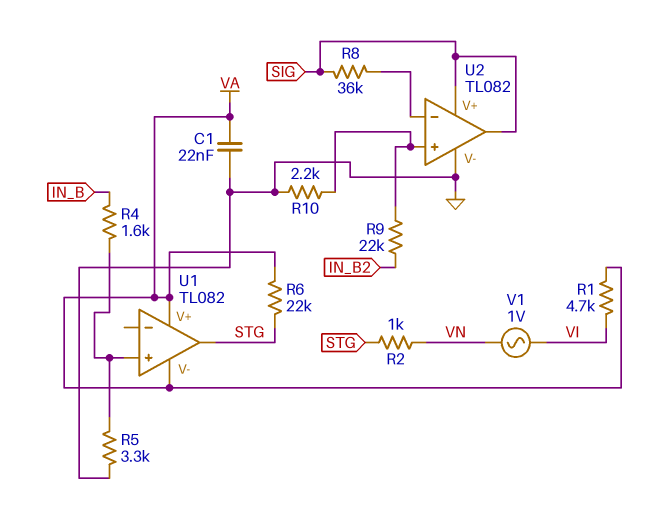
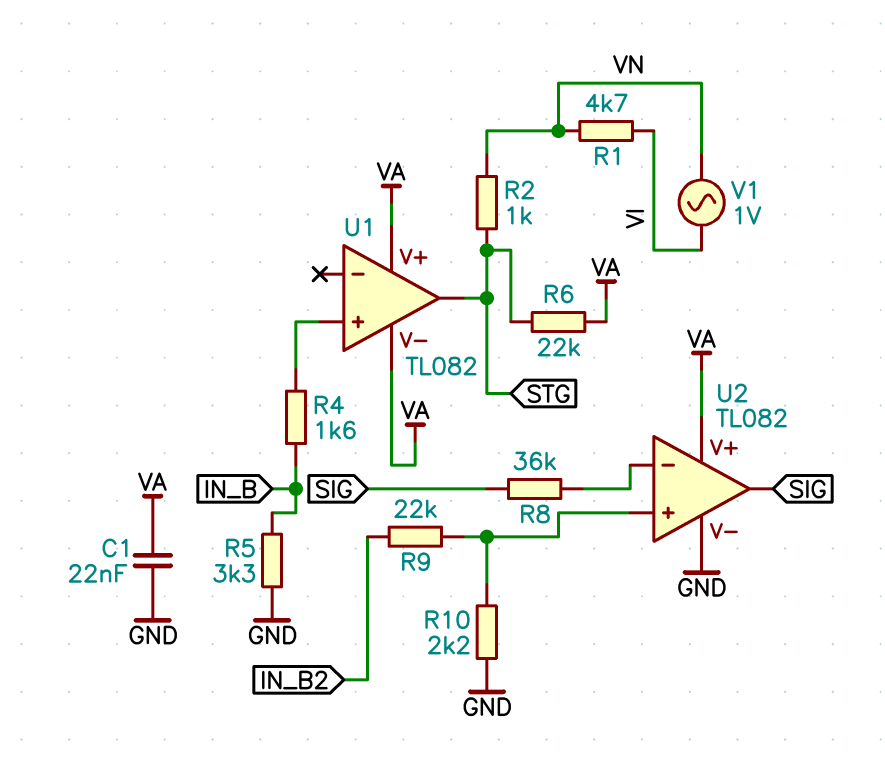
R1: 4.7k (VA, VI) -> 4.7k (VI, VN)
R5: 3.3k (GND, U1/in+) -> 3.3k (GND, IN_B)
U2 pin V+: SIG -> VA

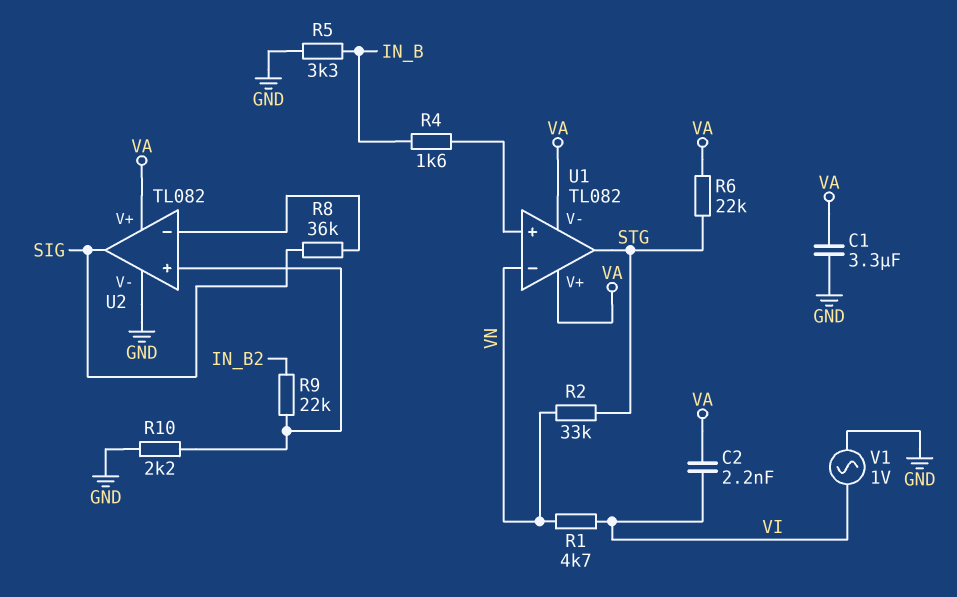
C1: 22nF (GND, VA) -> 3.3uF (GND, VA)
C2: none -> 2.2nF (VA, VI)
R2: 1k (STG, VN) -> 33k (STG, VN)
U1 pin in-: none -> VN
V1: AC 1V (VI, VN) -> AC 1V (GND, VI)

